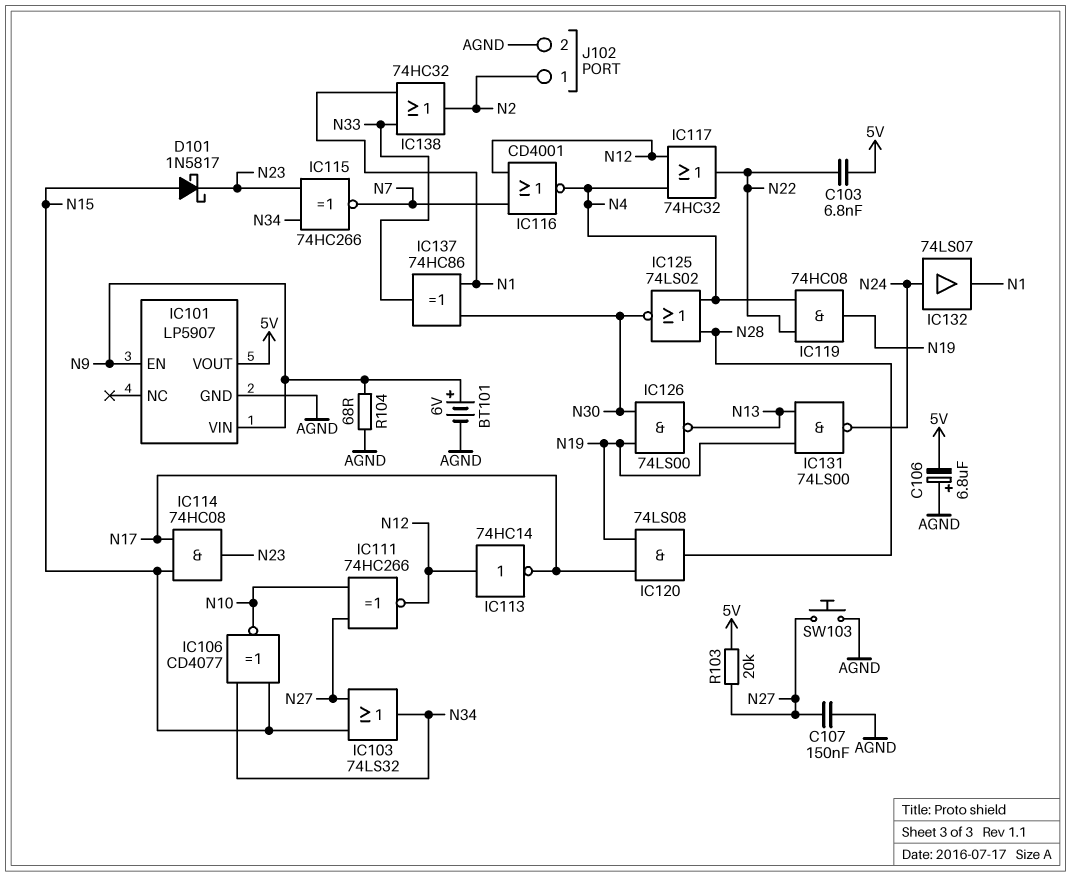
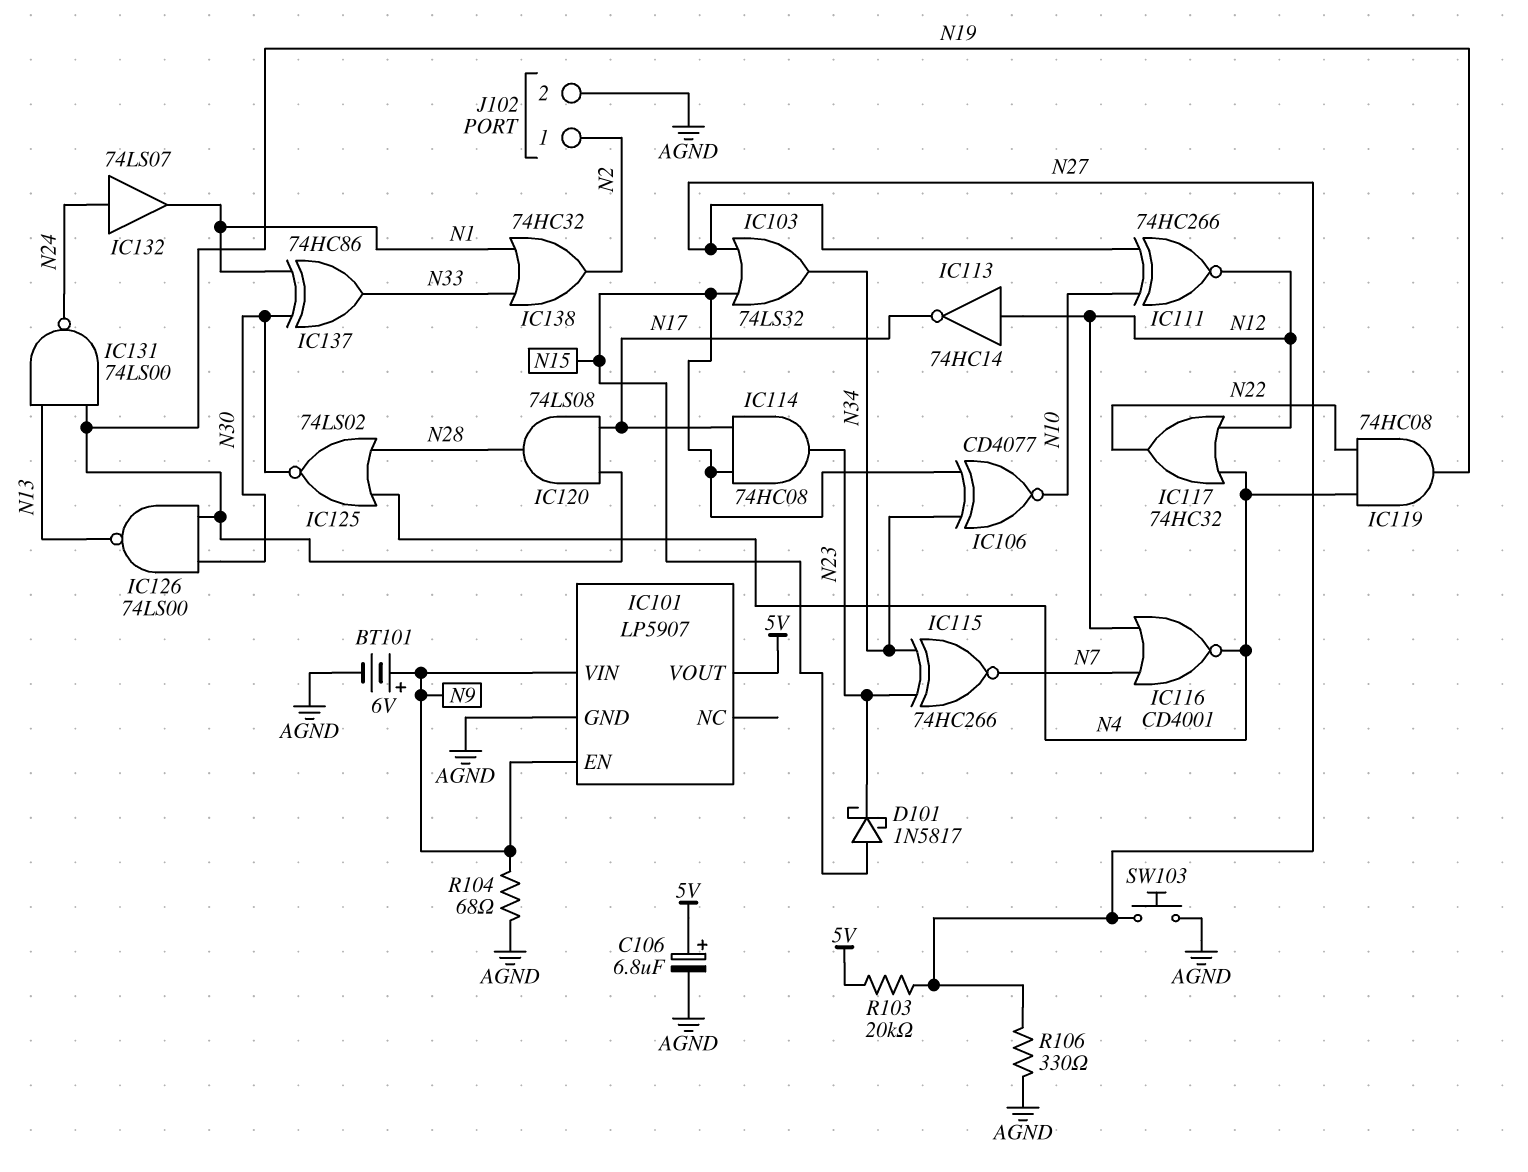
C103: 6.8nF (5V, N22) -> none
C106: 6.8uF (plus AGND, minus 5V) -> 6.8uF (plus 5V, minus AGND)
C107: 150nF (AGND, N27) -> none
R106: none -> 330 (AGND, N27)

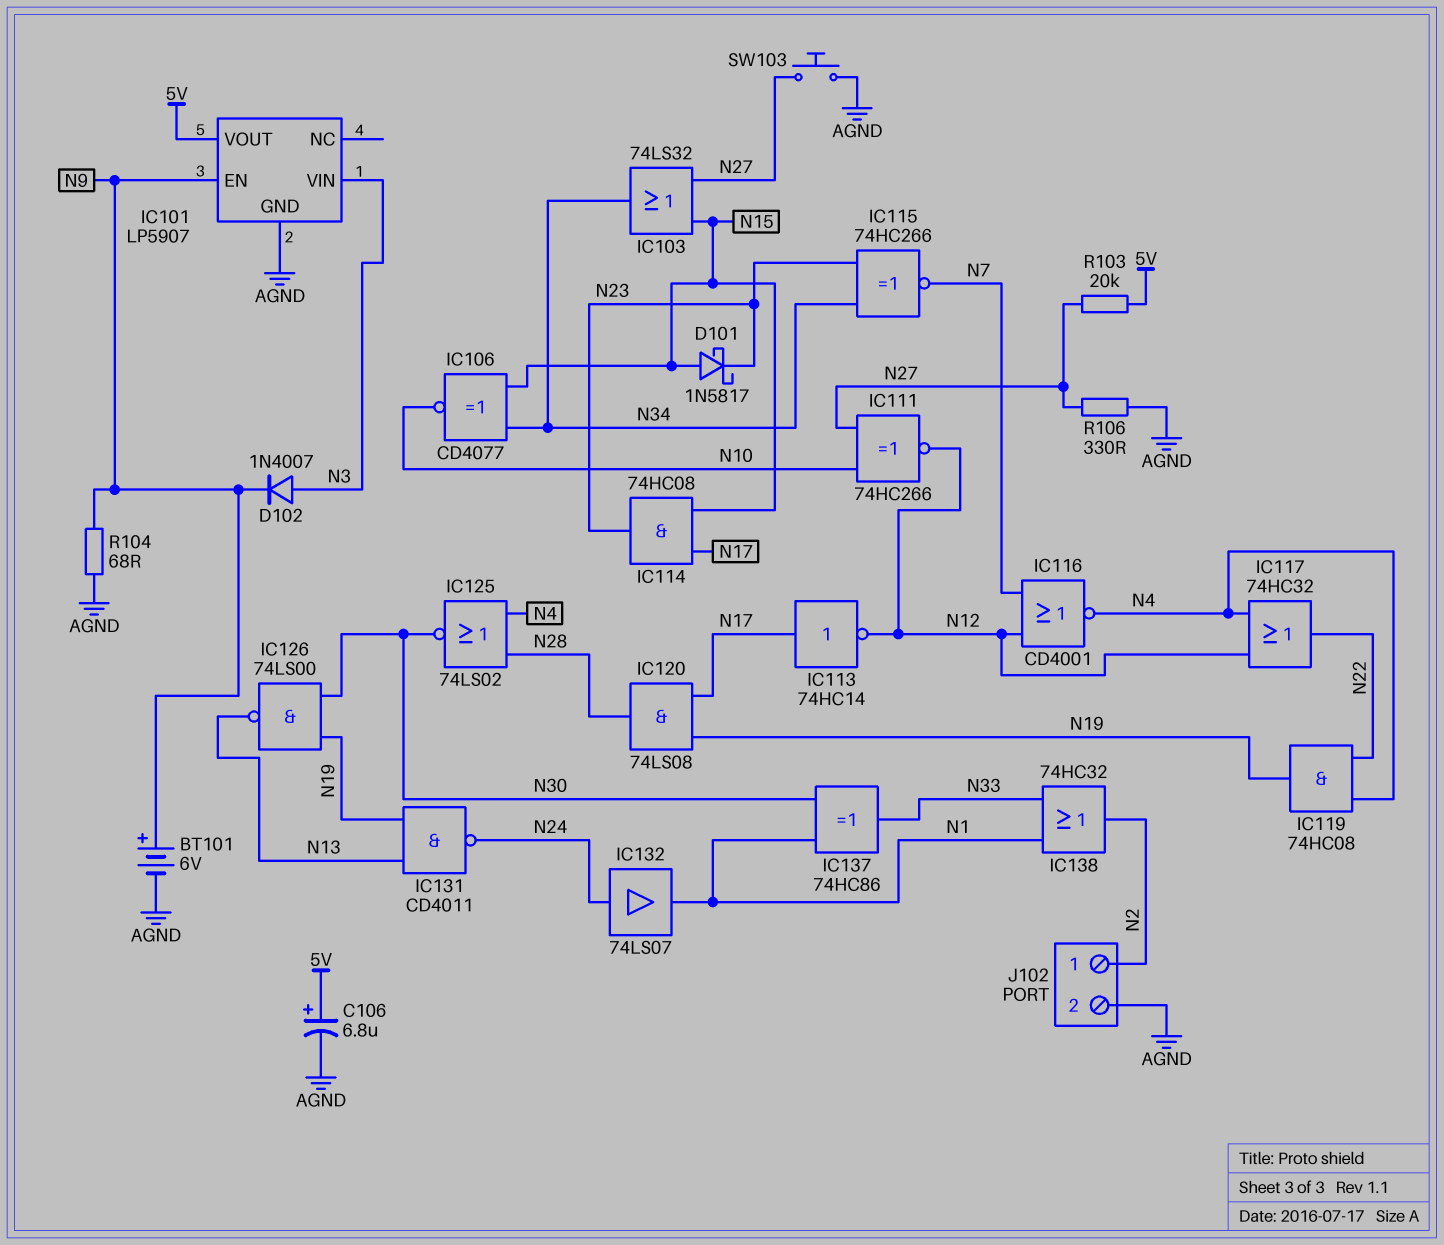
D102: none -> diode 1N4007 (A N3, K N9)
IC101 pin VIN: N9 -> N3
IC113: NOT 74HC14 (in N12, out N17) -> NOT 74HC14 (in N17, out N12)
IC131: NAND 74LS00 (in N13, in N19, out N24) -> NAND CD4011 (in N13, in N19, out N24)

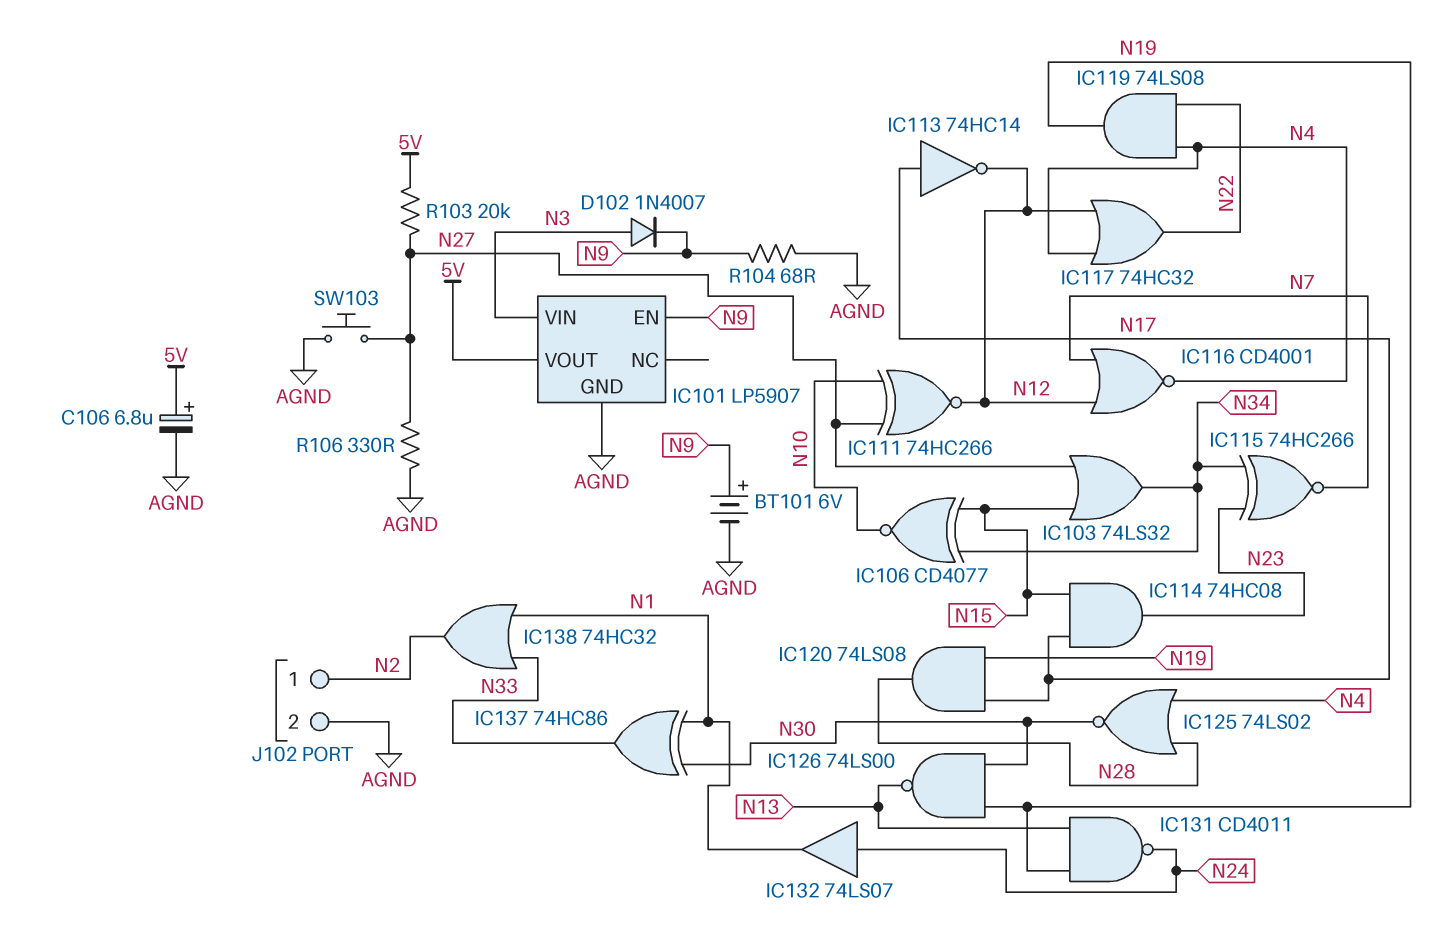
D101: schottky 1N5817 (A N15, K N23) -> none
IC119: AND 74HC08 (in N4, in N22, out N19) -> AND 74LS08 (in N4, in N22, out N19)

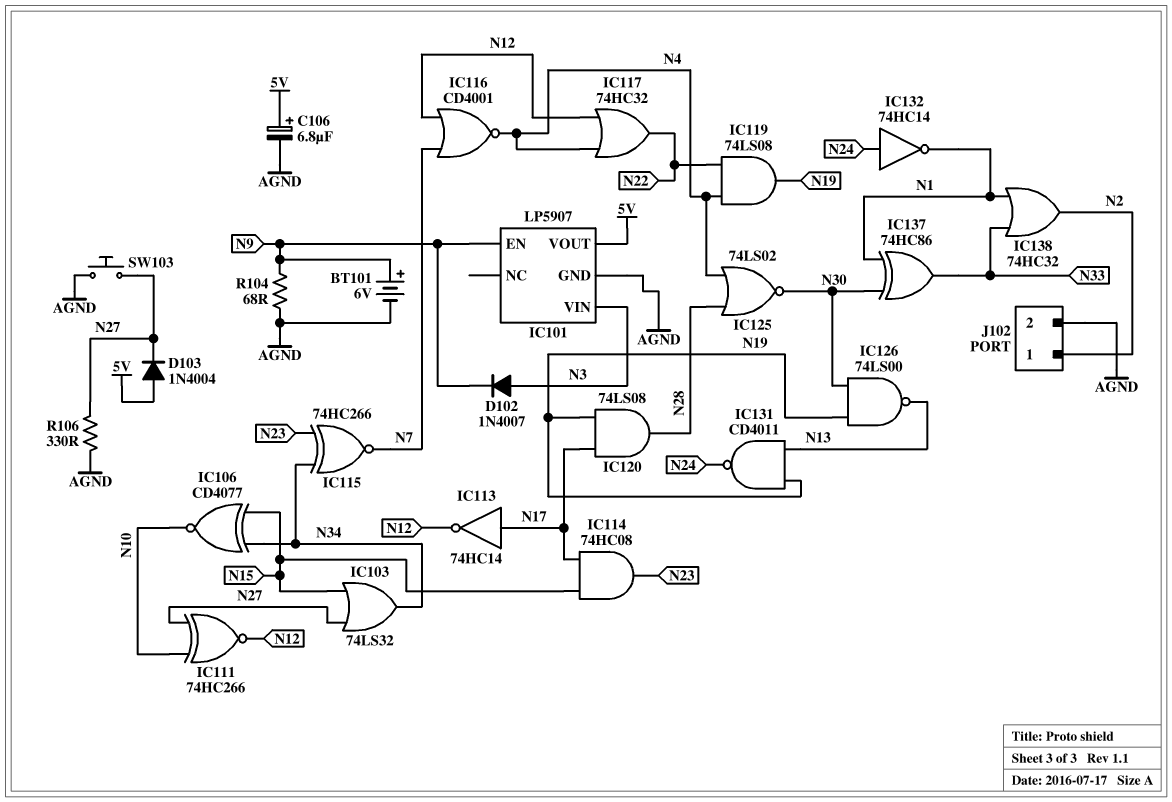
D103: none -> diode 1N4004 (A 5V, K N27)
IC132: buffer 74LS07 (in N24, out N1) -> NOT 74HC14 (in N24, out N1)
R103: 20k (5V, N27) -> none

